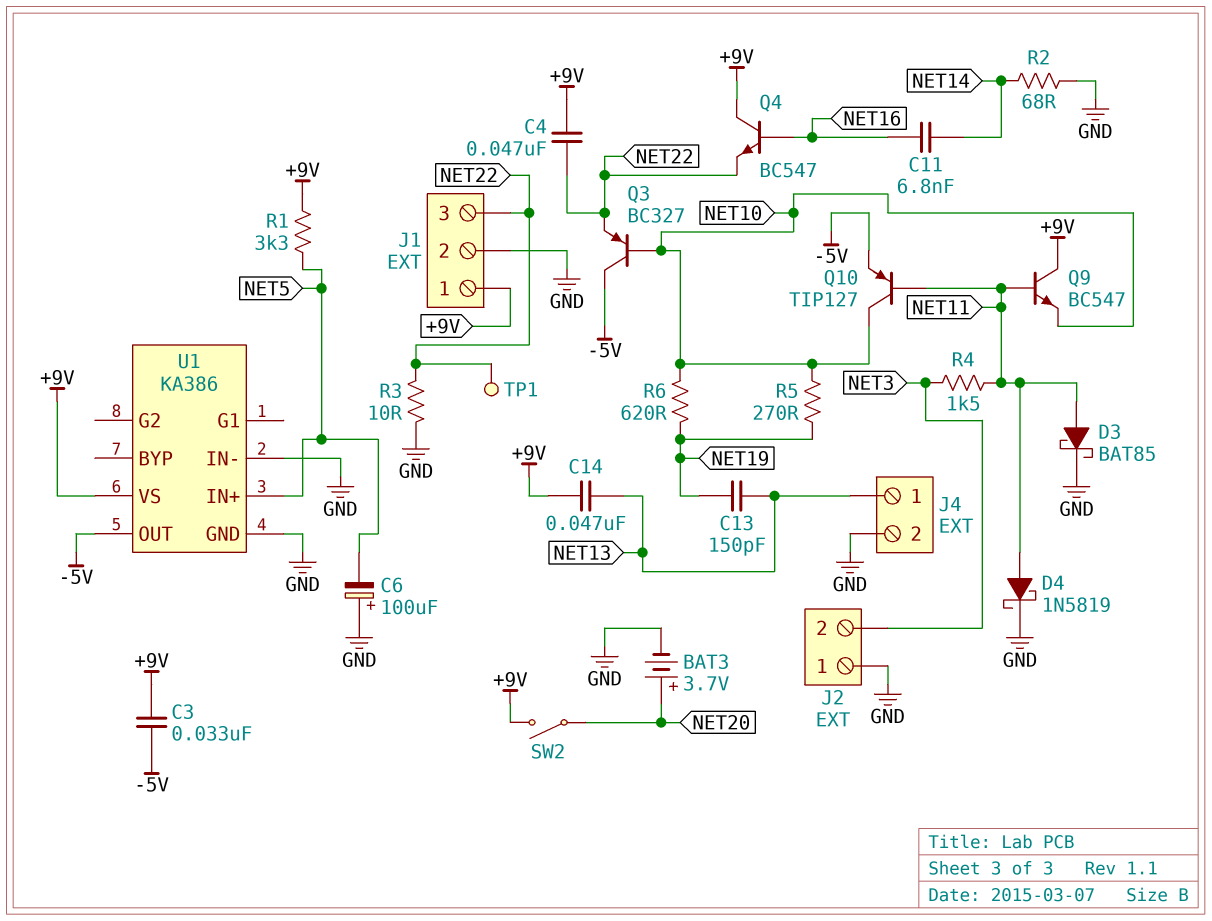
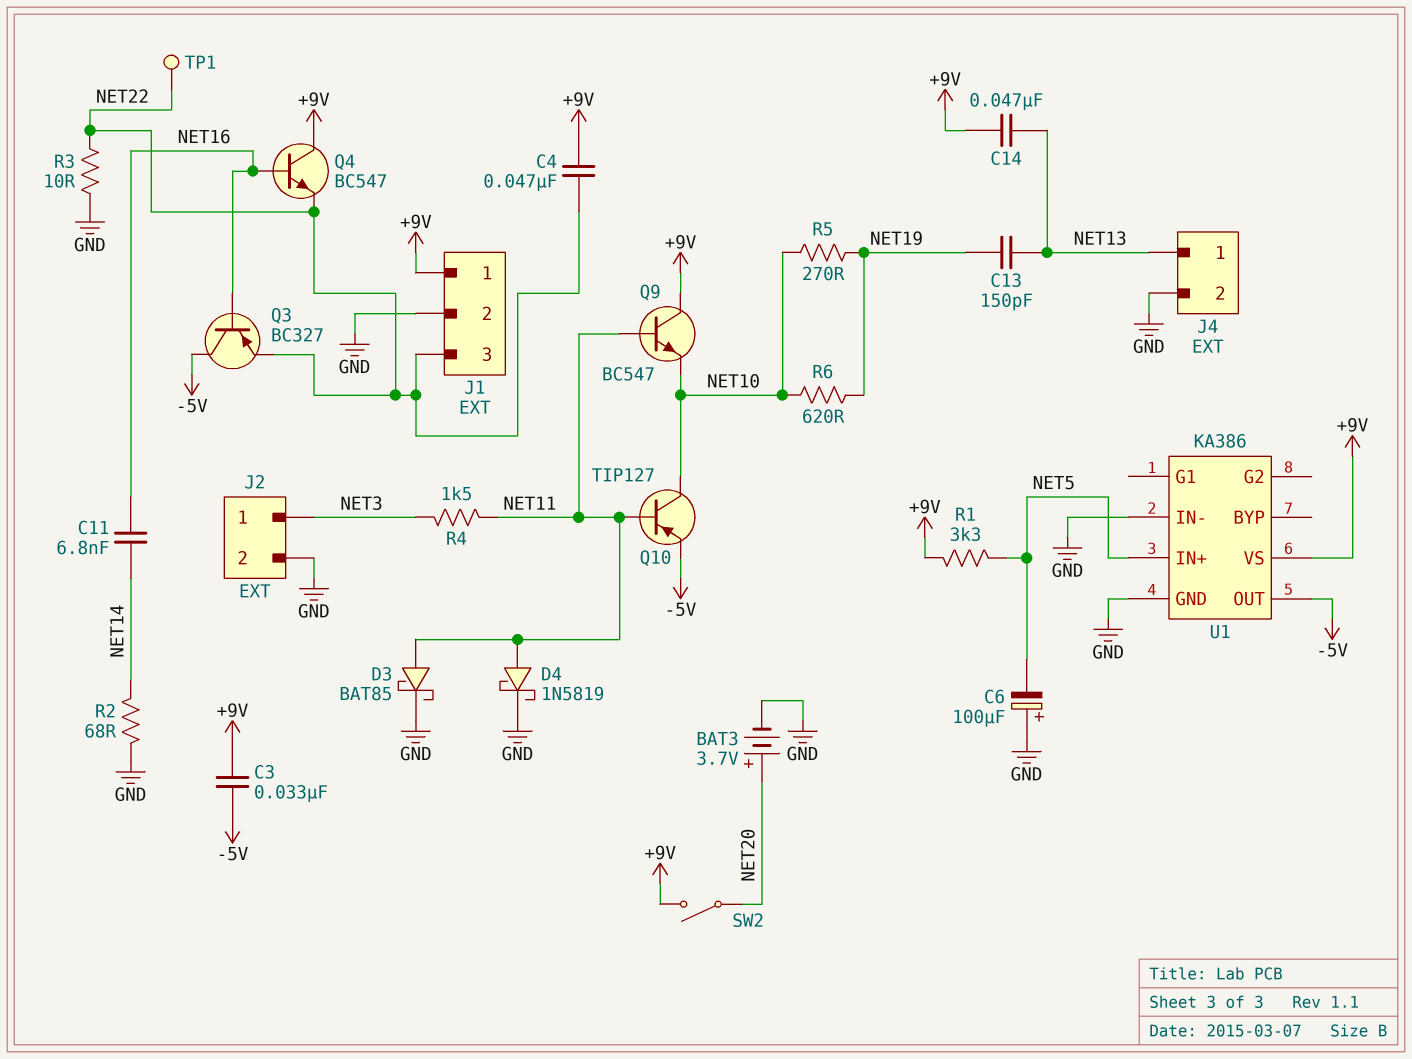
J2 pin 1: GND -> NET3
J2 pin 2: NET3 -> GND
Q3: PNP BC327 (B NET10, C -5V, E NET22) -> PNP BC327 (B NET16, C -5V, E NET22)

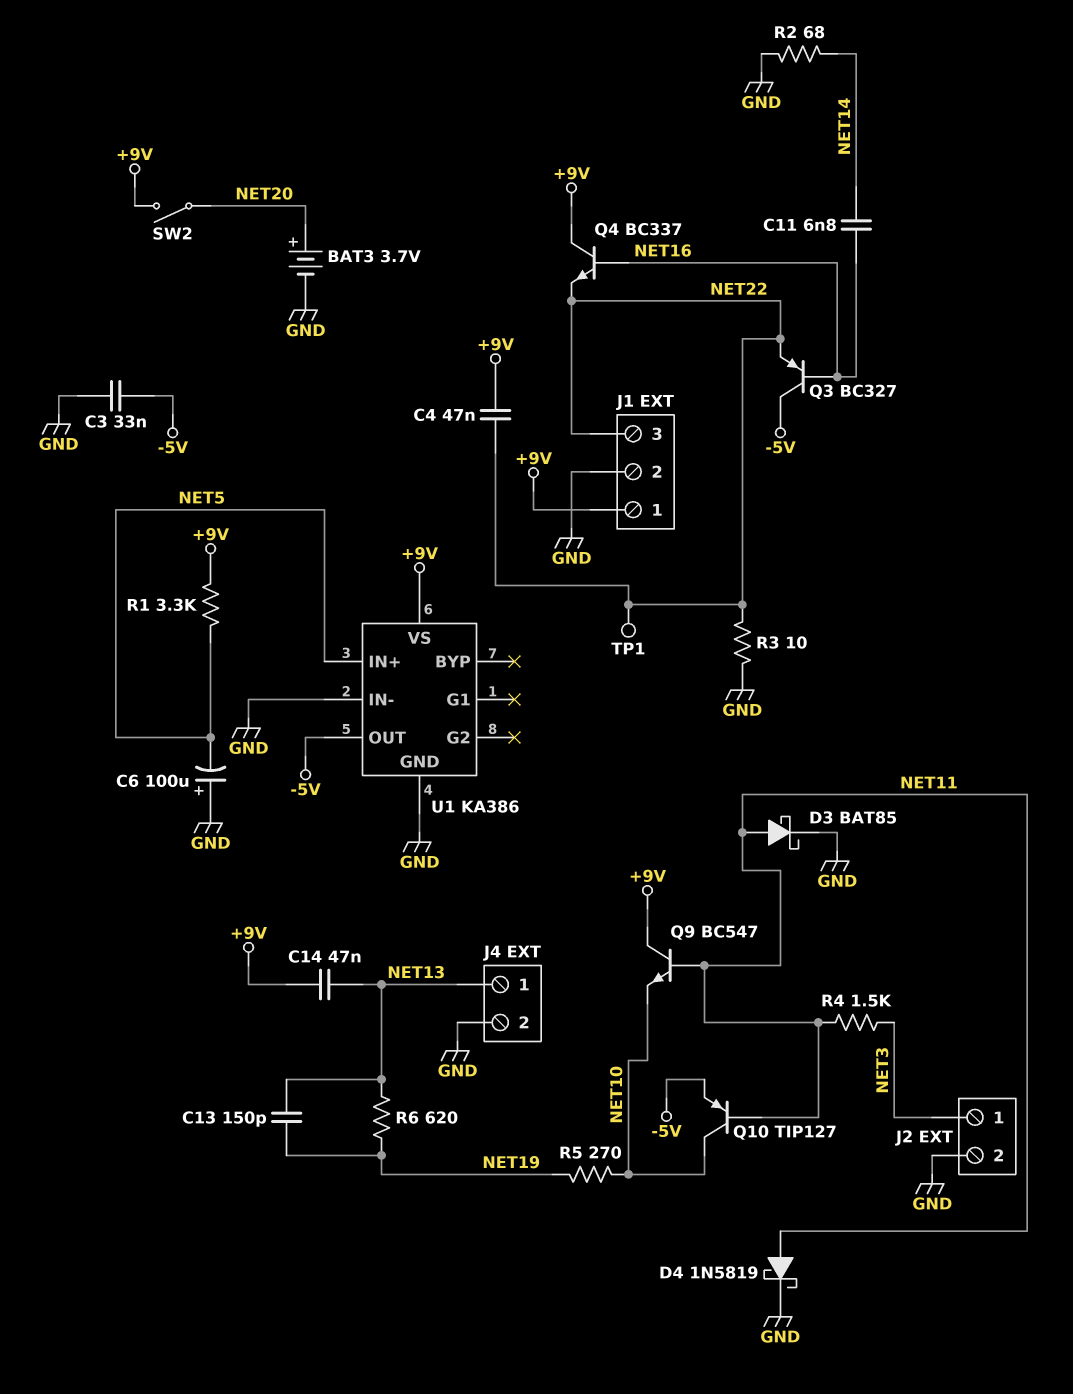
C3: 33nF (+9V, -5V) -> 33nF (-5V, GND)
Q4: NPN BC547 (B NET16, C +9V, E NET22) -> NPN BC337 (B NET16, C +9V, E NET22)
R6: 620 (NET10, NET19) -> 620 (NET13, NET19)

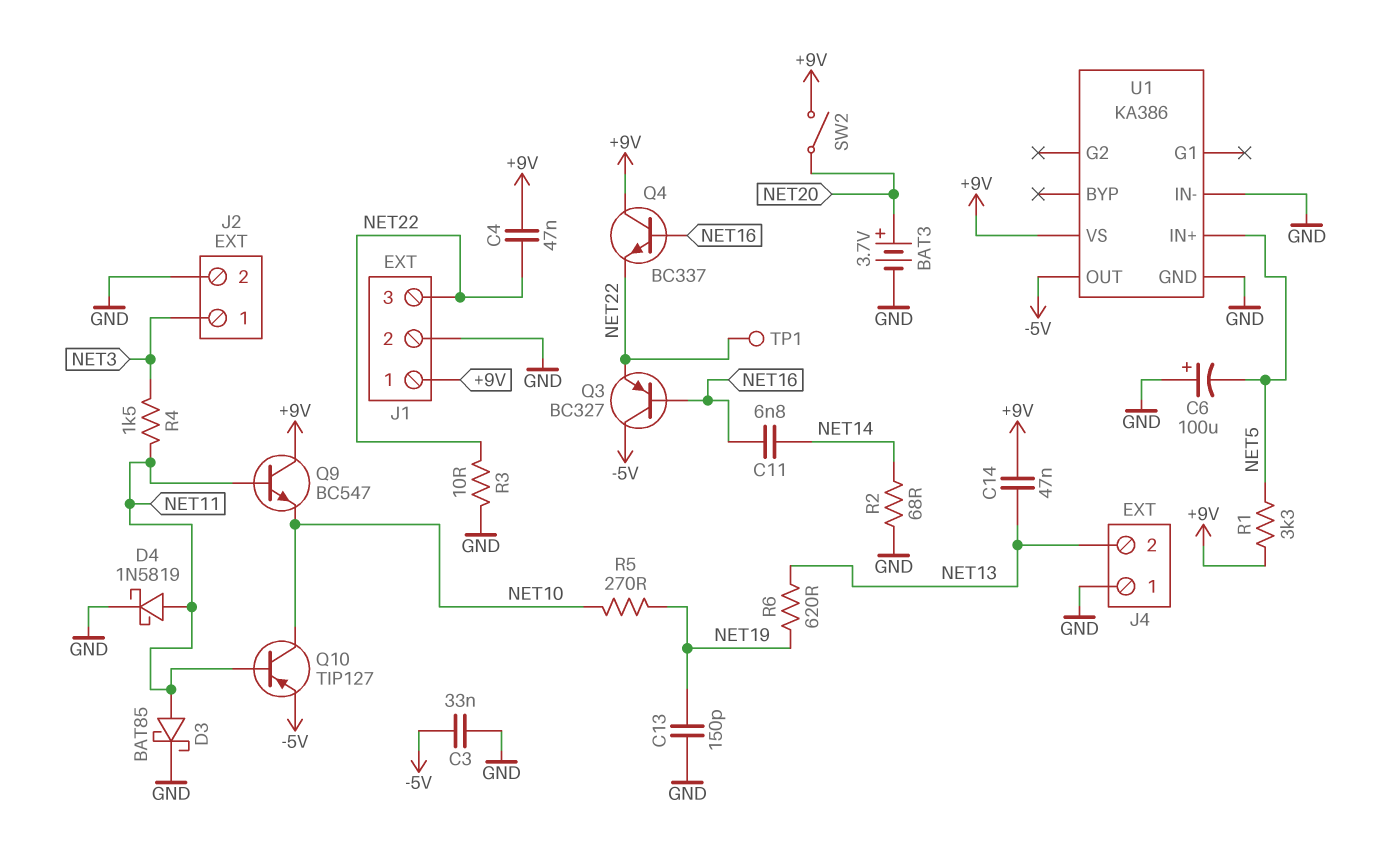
C13: 150pF (NET13, NET19) -> 150pF (GND, NET19)
J4 pin 1: NET13 -> GND
J4 pin 2: GND -> NET13

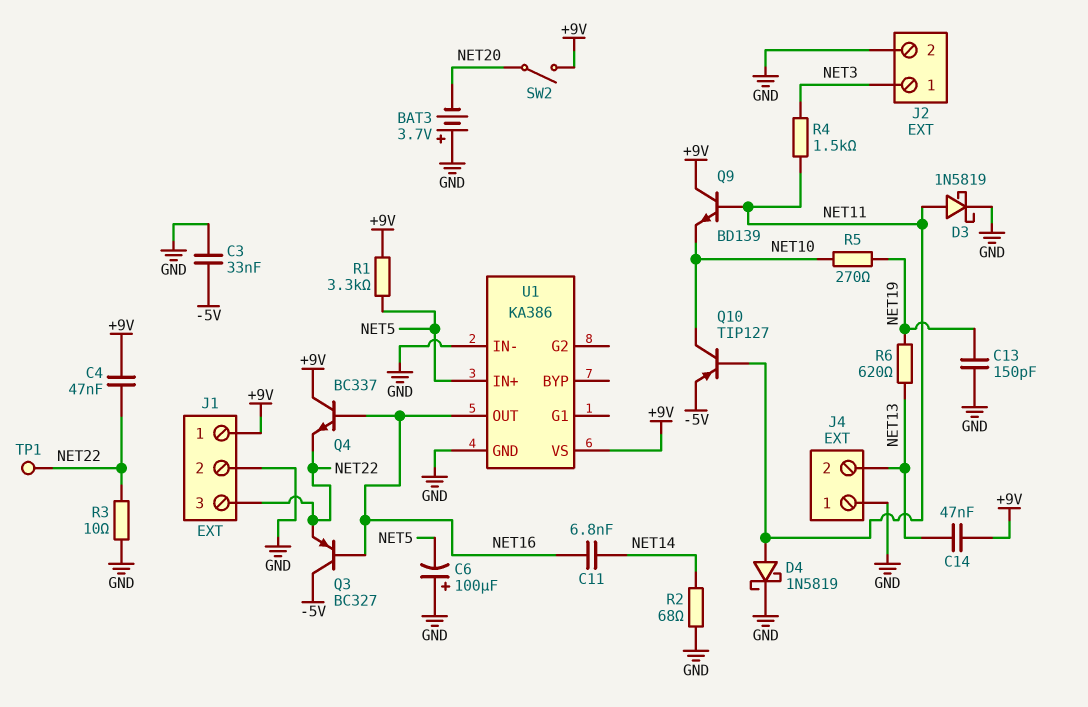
BAT3: 3.7V (plus NET20, minus GND) -> 3.7V (plus GND, minus NET20)
D3: schottky BAT85 (A NET11, K GND) -> schottky 1N5819 (A NET11, K GND)
Q9: NPN BC547 (B NET11, C +9V, E NET10) -> NPN BD139 (B NET11, C +9V, E NET10)
U1 pin OUT: -5V -> NET16

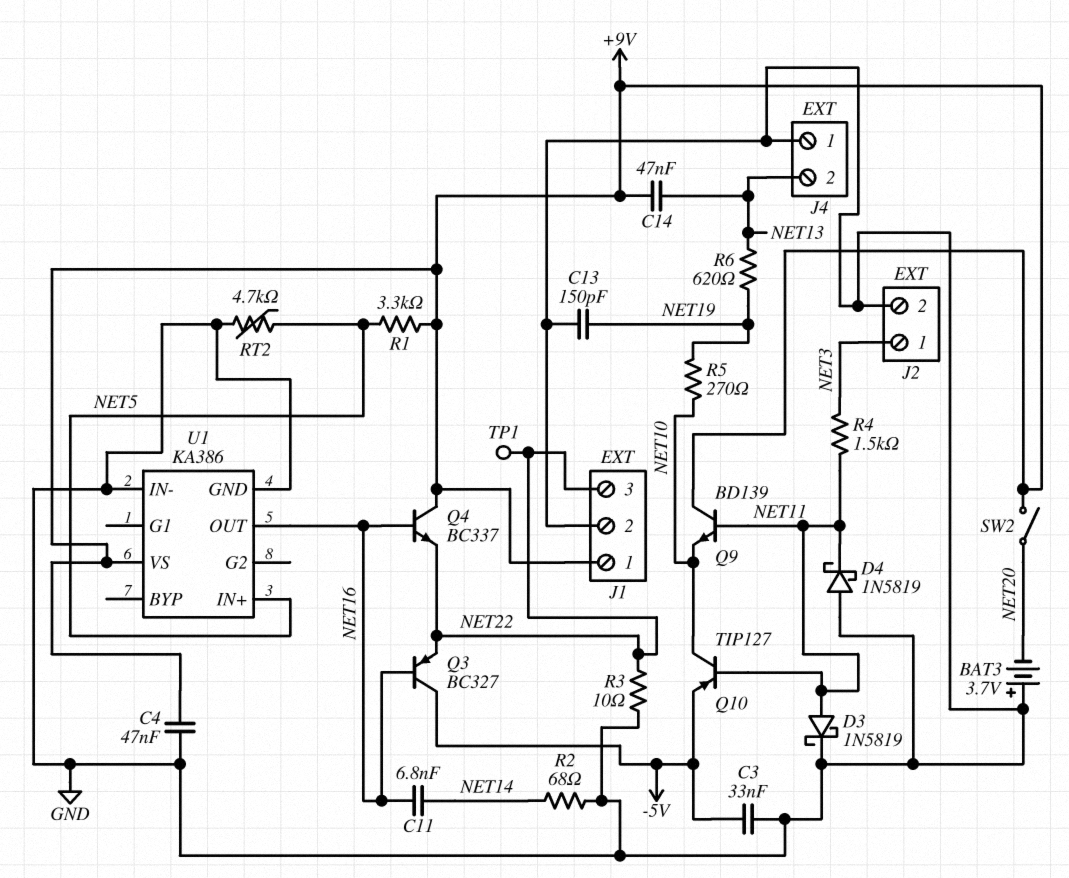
C4: 47nF (+9V, NET22) -> 47nF (+9V, GND)
C6: 100uF (plus GND, minus NET5) -> none
D4: schottky 1N5819 (A NET11, K GND) -> schottky 1N5819 (A GND, K NET11)
RT2: none -> 4.7k (GND, NET5)

